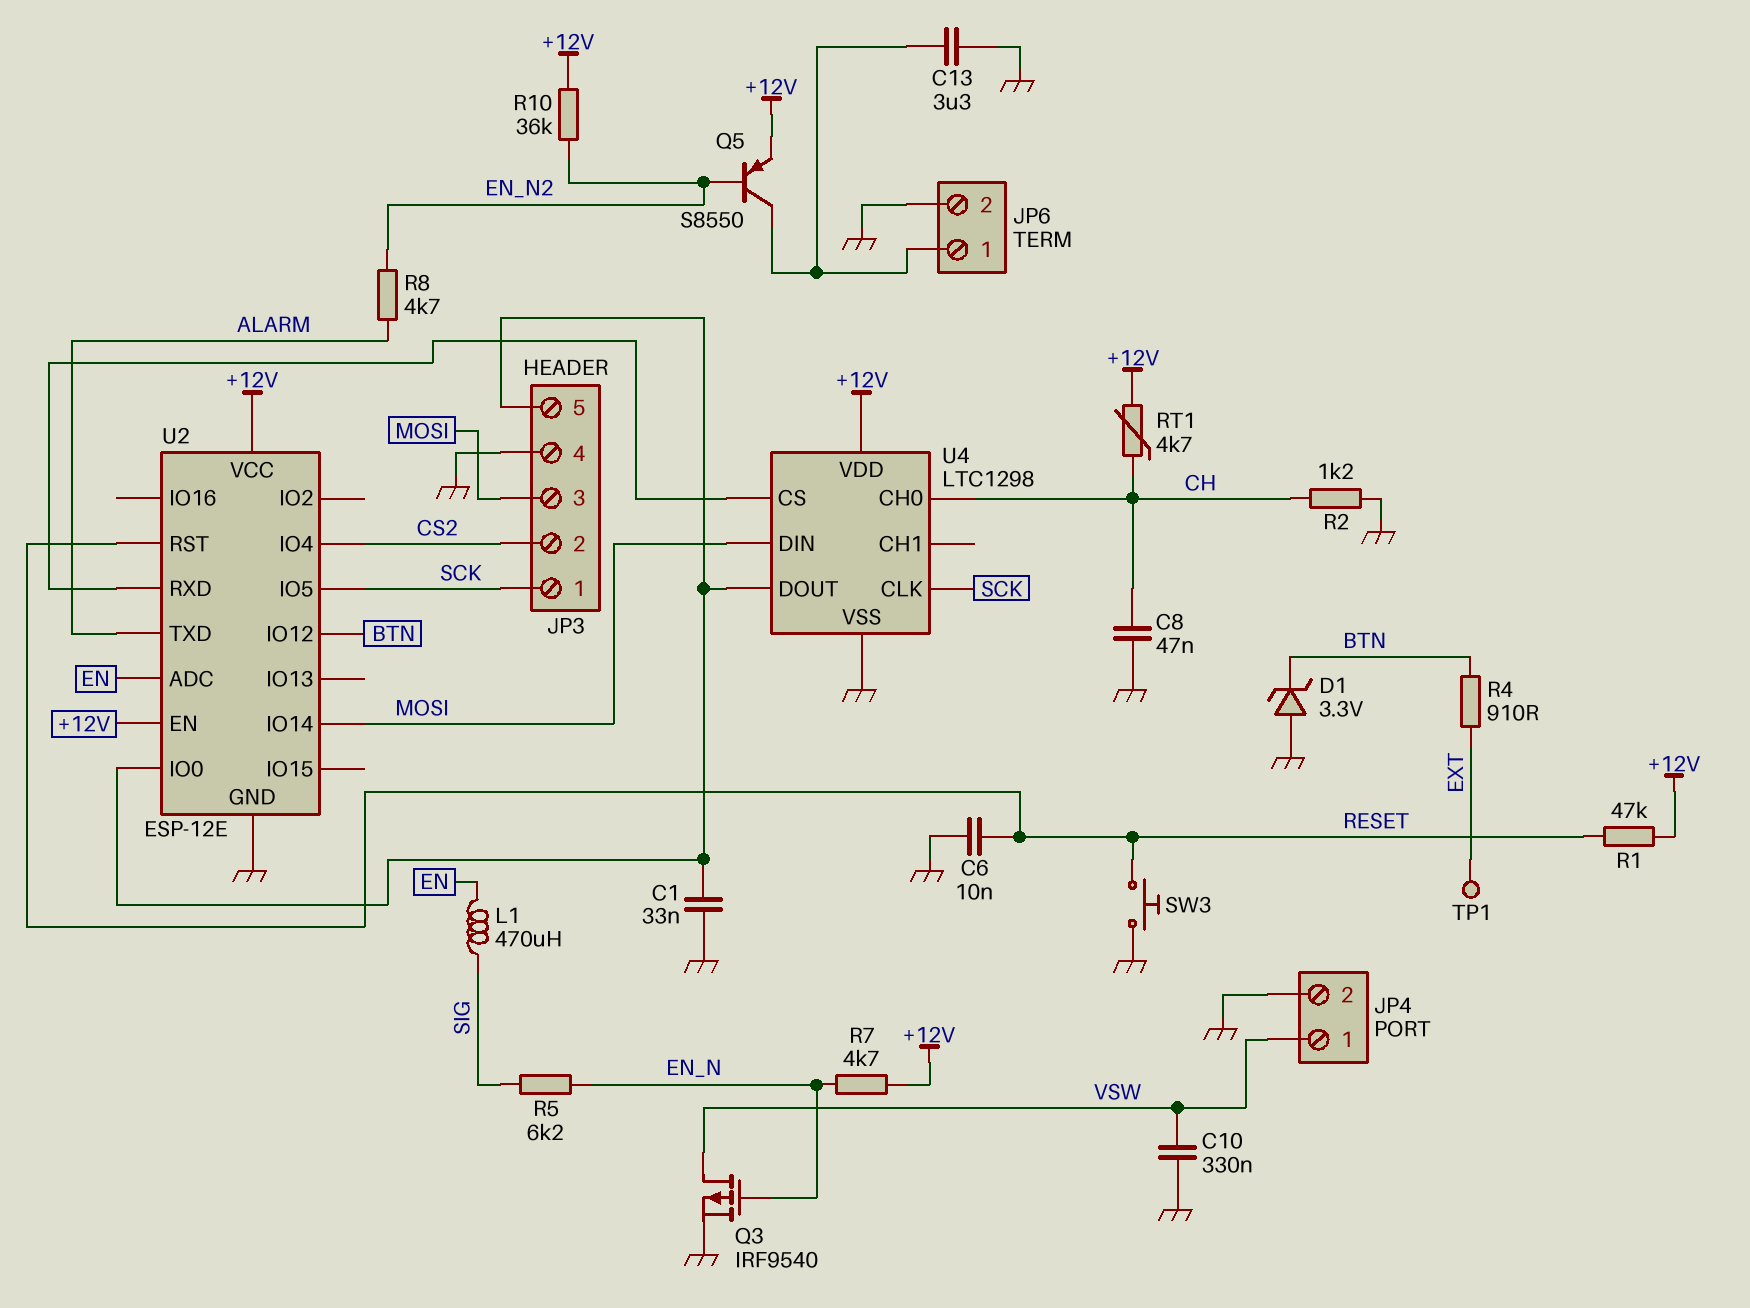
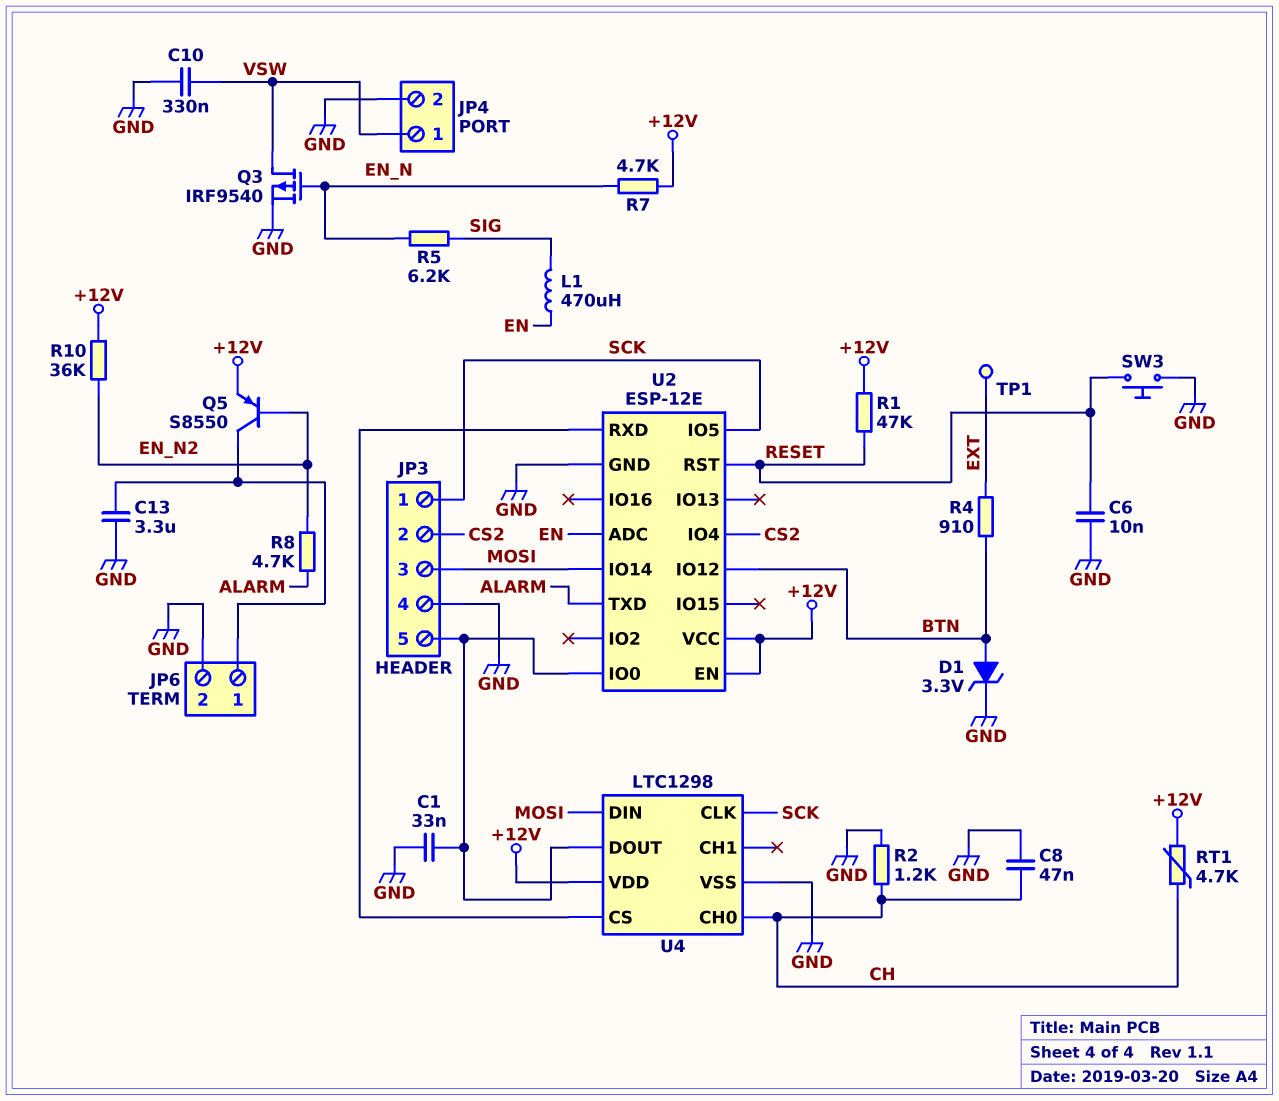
D1: zener 3.3V (A GND, K BTN) -> zener 3.3V (A BTN, K GND)

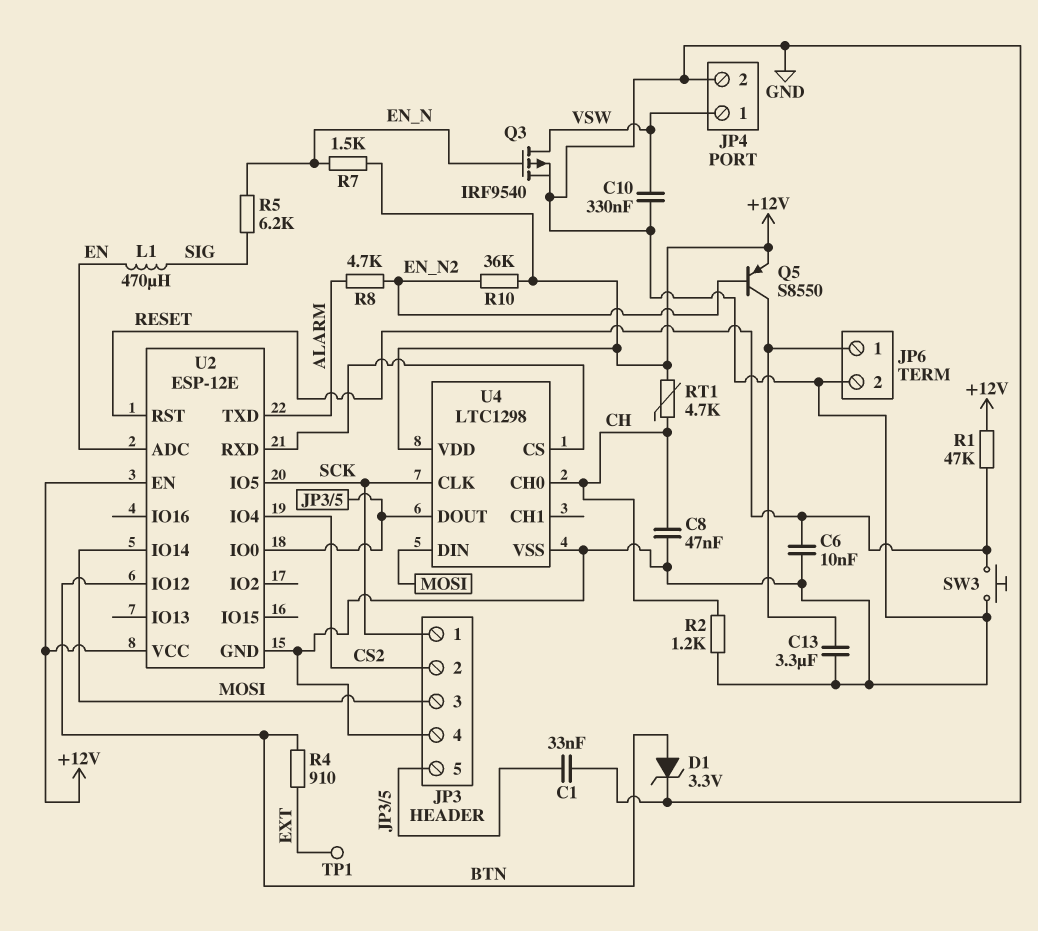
R7: 4.7k (+12V, EN_N) -> 1.5k (+12V, EN_N)

